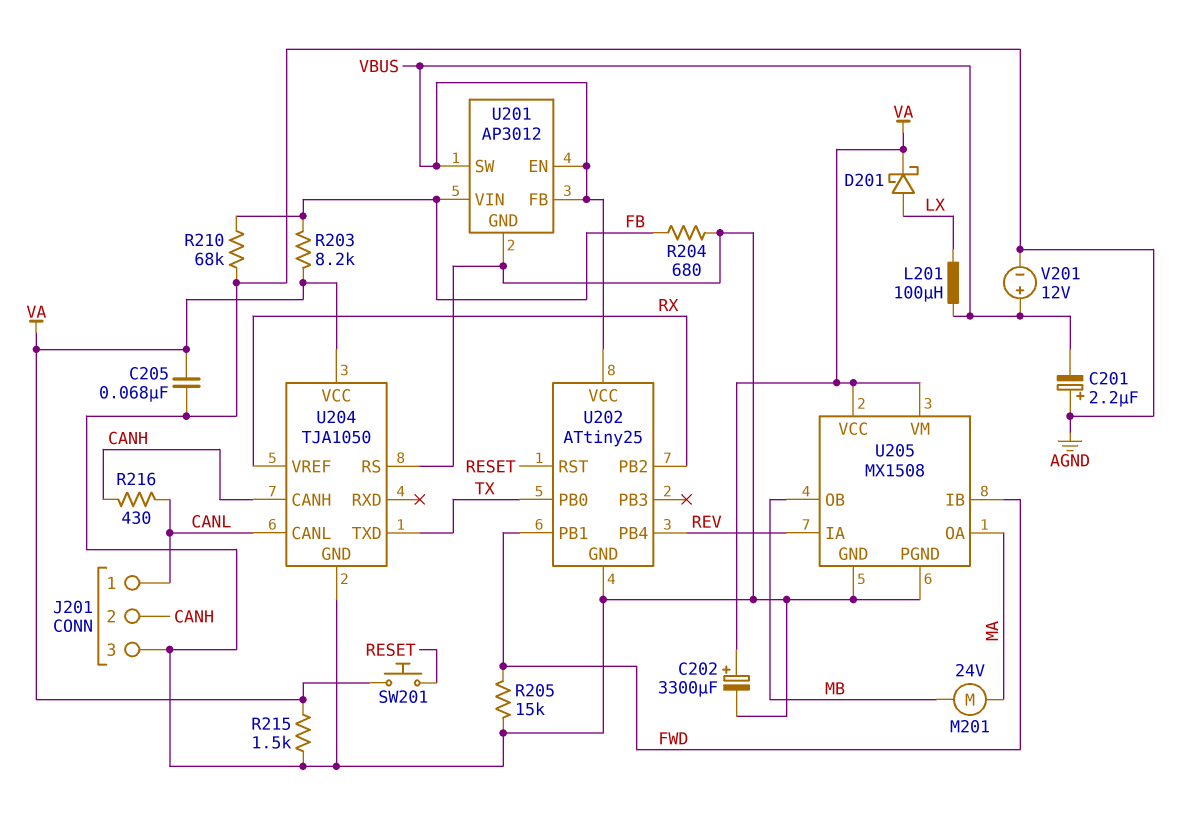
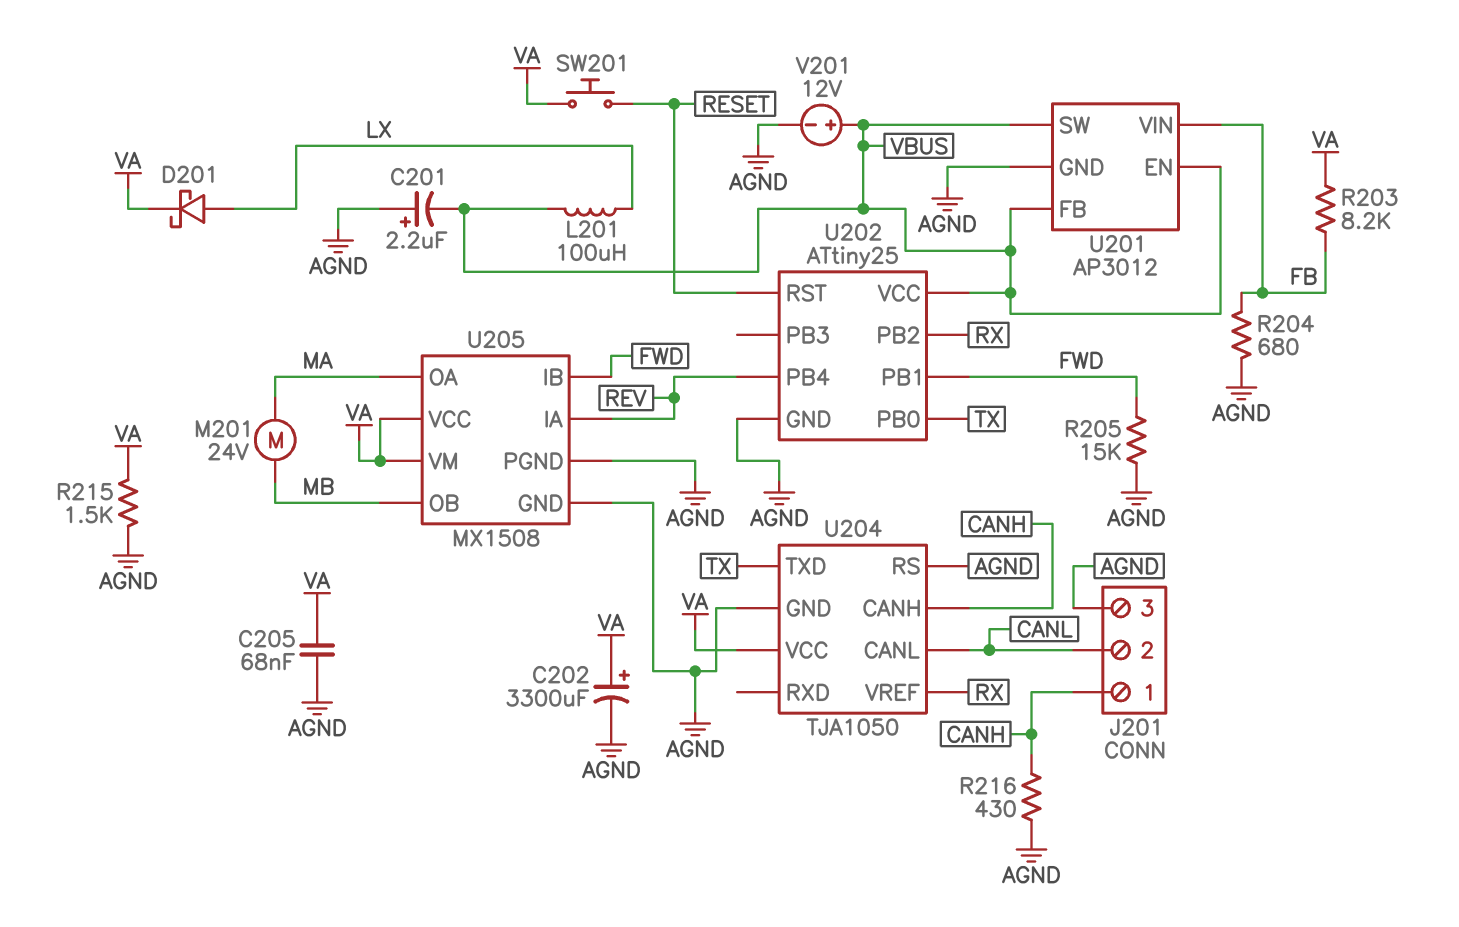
J201 pin 1: CANL -> CANH
J201 pin 2: CANH -> CANL
R210: 68k (AGND, FB) -> none
R216: 430 (CANH, CANL) -> 430 (AGND, CANH)

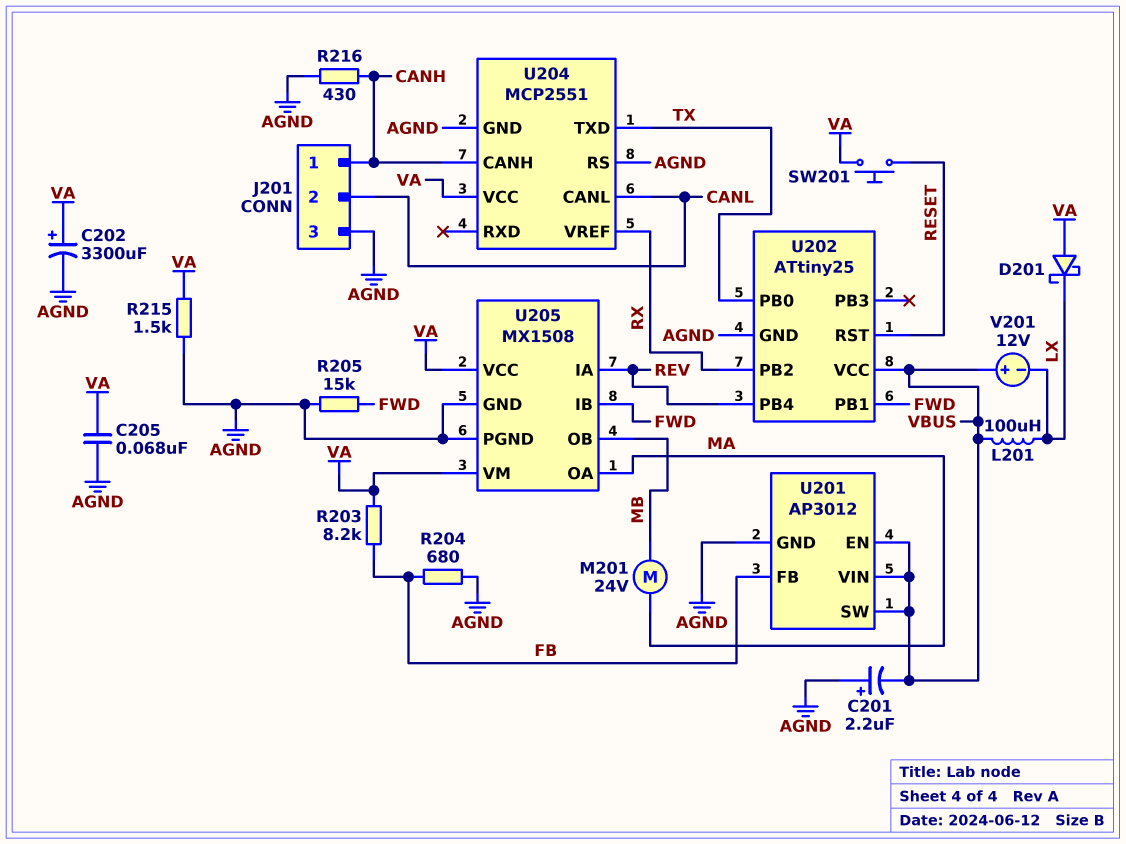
D201: schottky (A LX, K VA) -> schottky (A VA, K LX)
U201 pin FB: VBUS -> FB
U201 pin VIN: FB -> VBUS
U204: TJA1050 -> MCP2551
V201: 12V (plus VBUS, minus AGND) -> 12V (plus VBUS, minus LX)

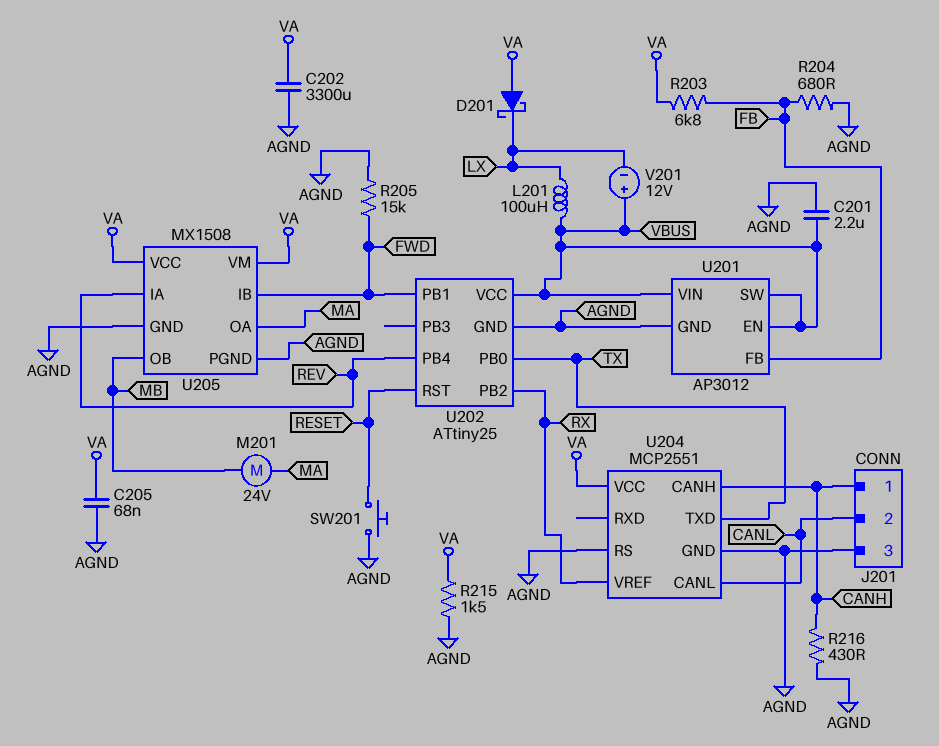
C201: 2.2uF (plus AGND, minus VBUS) -> 2.2uF (AGND, VBUS)
C202: 3300uF (plus VA, minus AGND) -> 3300uF (AGND, VA)
R203: 8.2k (FB, VA) -> 6.8k (FB, VA)
SW201: button (RESET, VA) -> button (AGND, RESET)

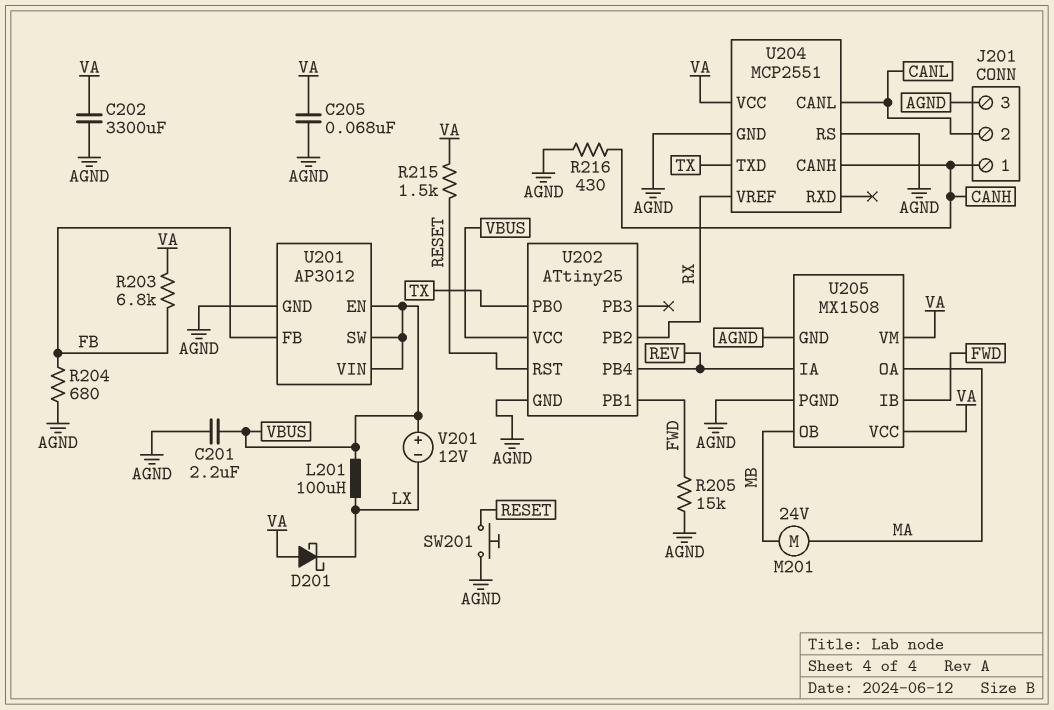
R215: 1.5k (AGND, VA) -> 1.5k (RESET, VA)

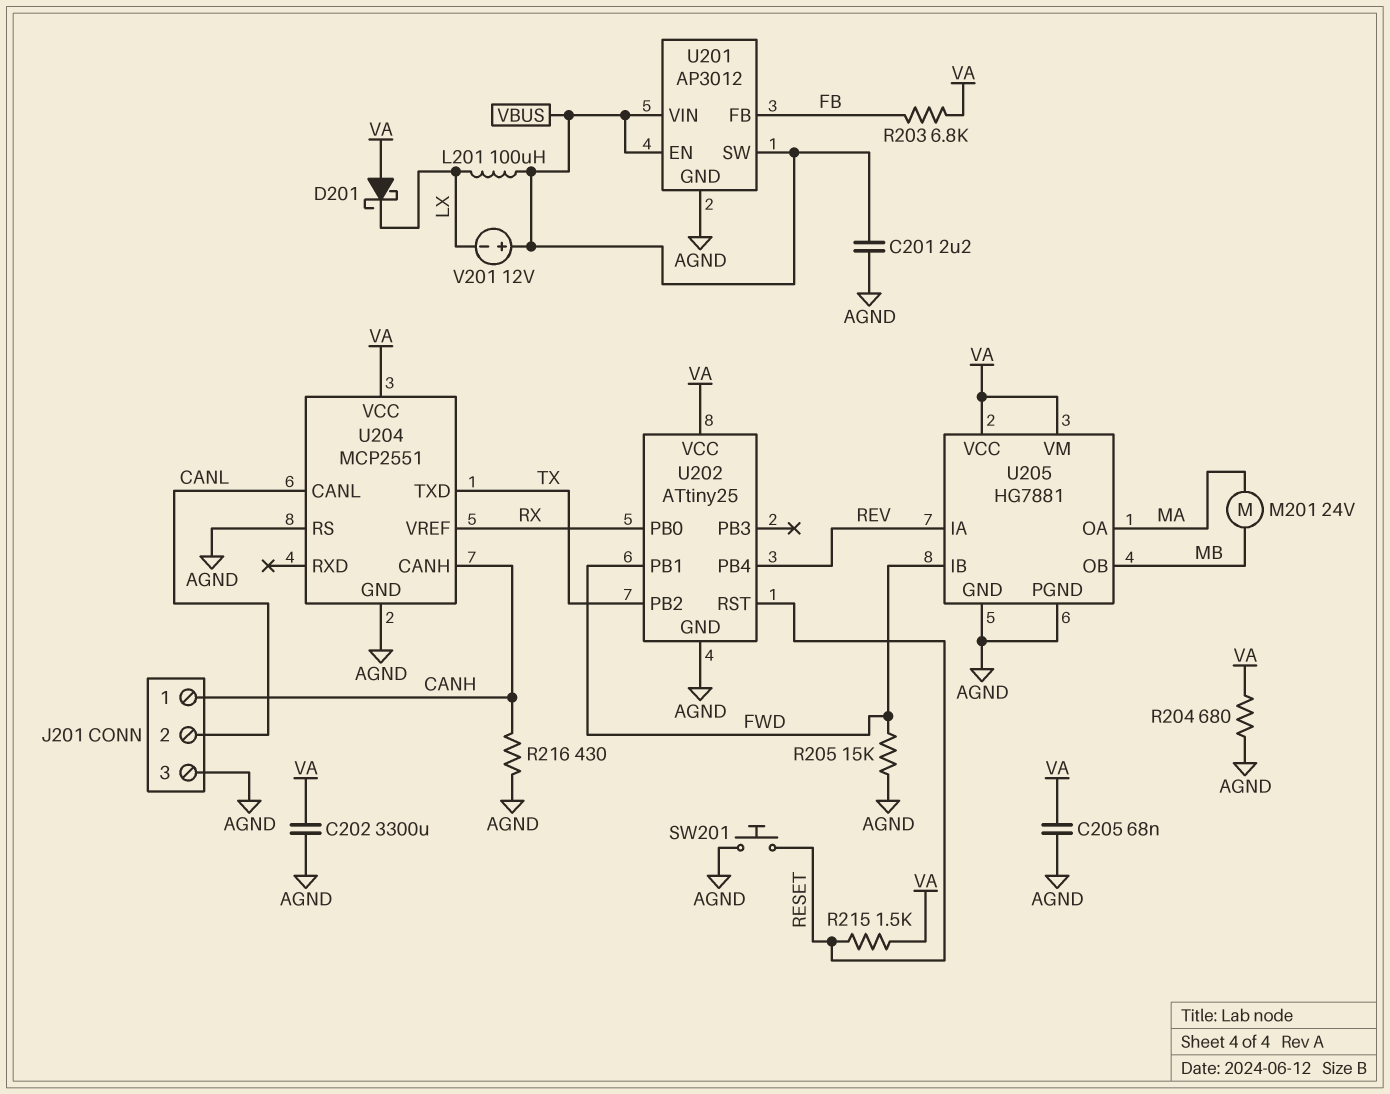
R204: 680 (AGND, FB) -> 680 (AGND, VA)
U202 pin PB0: TX -> RX
U202 pin PB2: RX -> TX
U202 pin VCC: VBUS -> VA
U205: MX1508 -> HG7881

